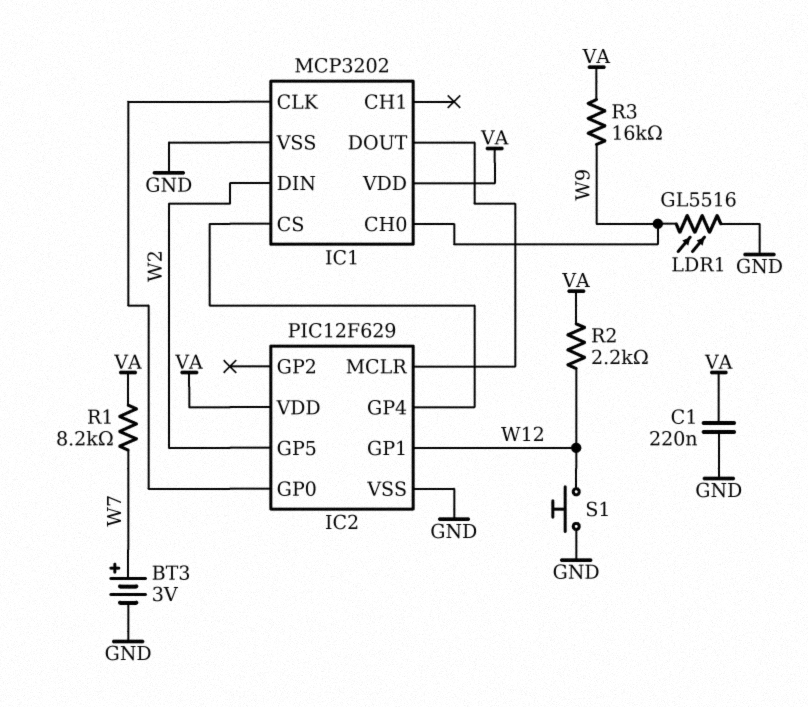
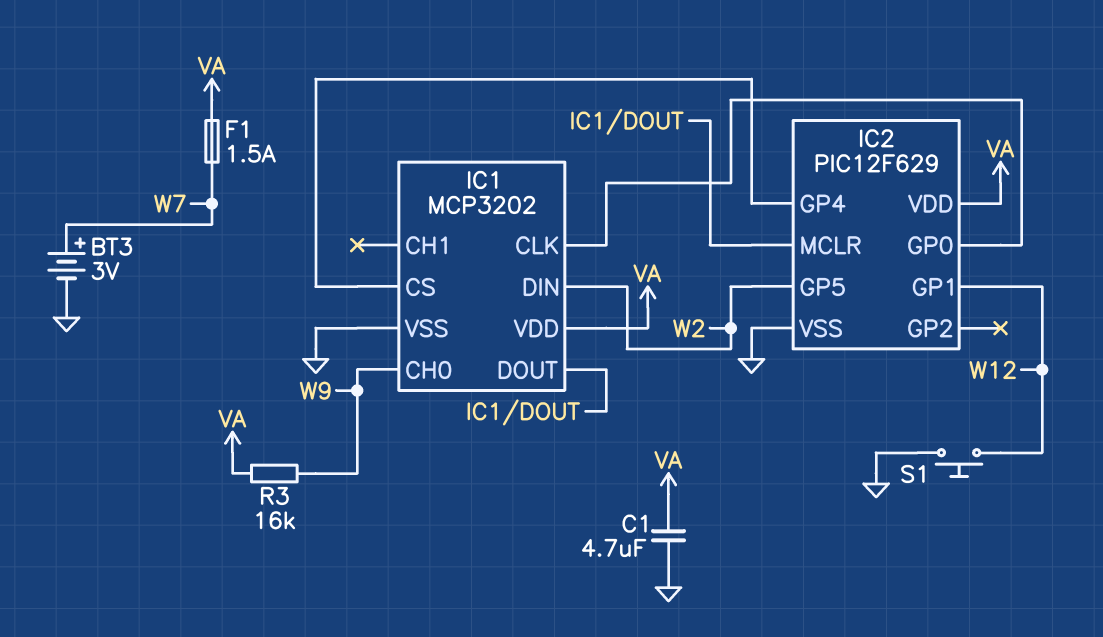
C1: 220nF (GND, VA) -> 4.7uF (GND, VA)
F1: none -> 1.5A (VA, W7)
LDR1: GL5516 (GND, W9) -> none
R1: 8.2k (VA, W7) -> none
R2: 2.2k (VA, W12) -> none

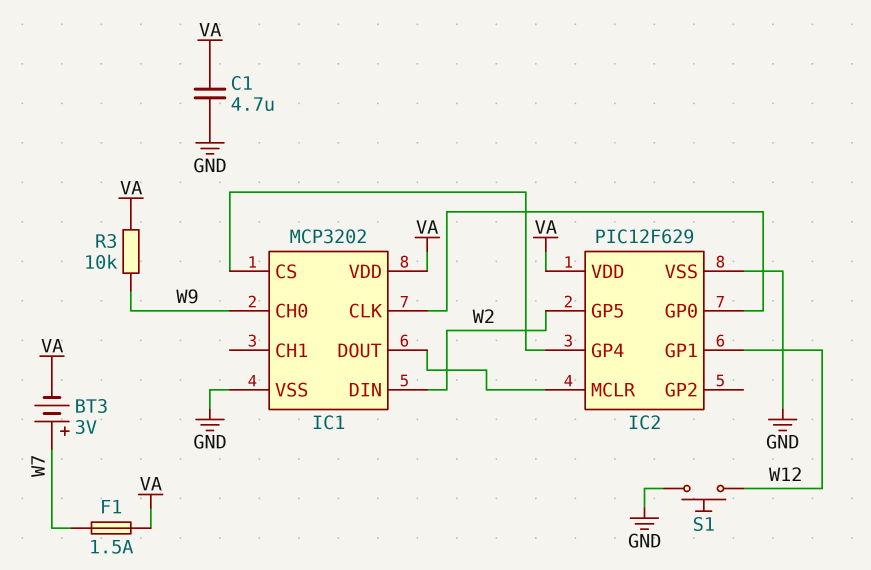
BT3: 3V (plus W7, minus GND) -> 3V (plus W7, minus VA)
R3: 16k (VA, W9) -> 10k (VA, W9)

